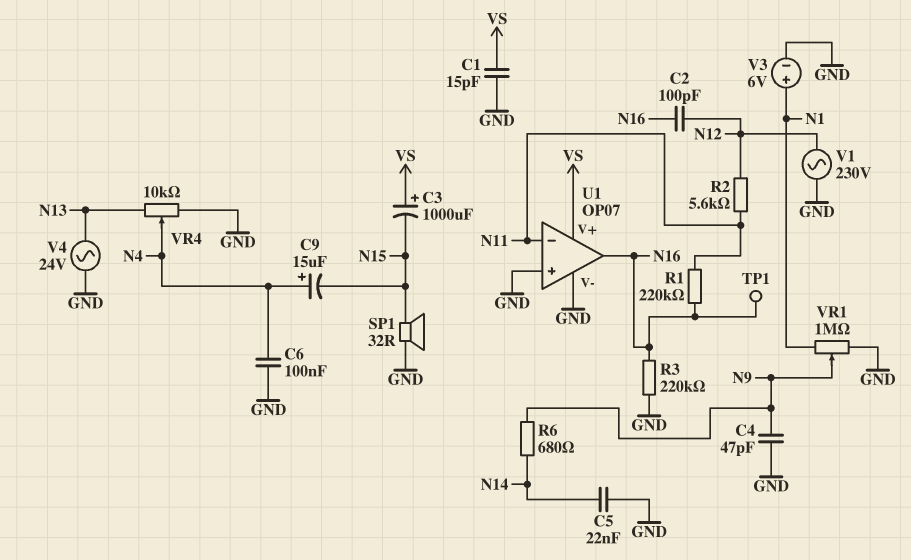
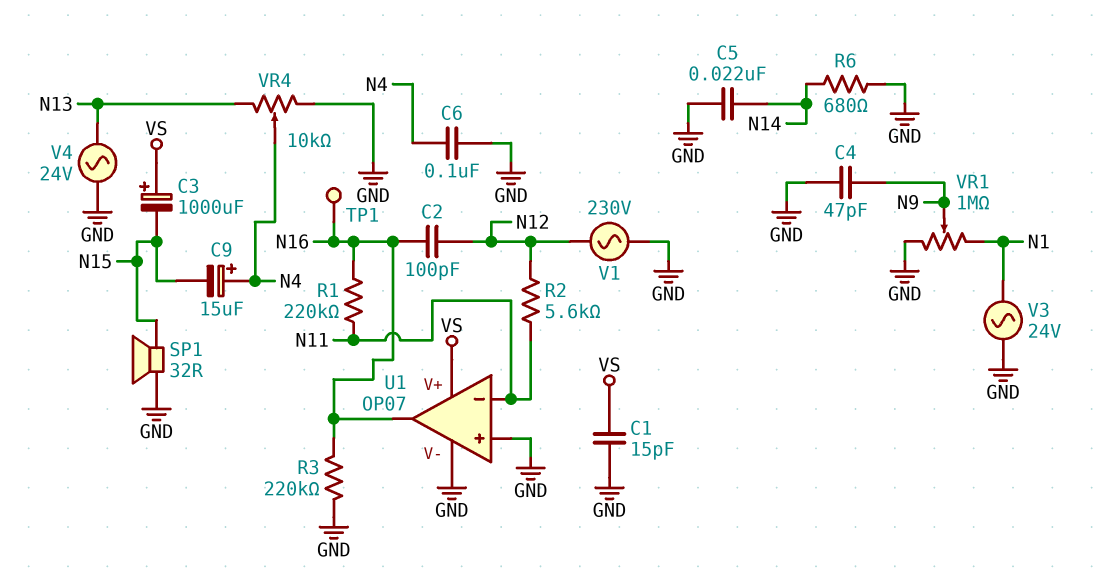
R6: 680 (N9, N14) -> 680 (GND, N14)
V3: 6V (plus N1, minus GND) -> AC 24V (GND, N1)

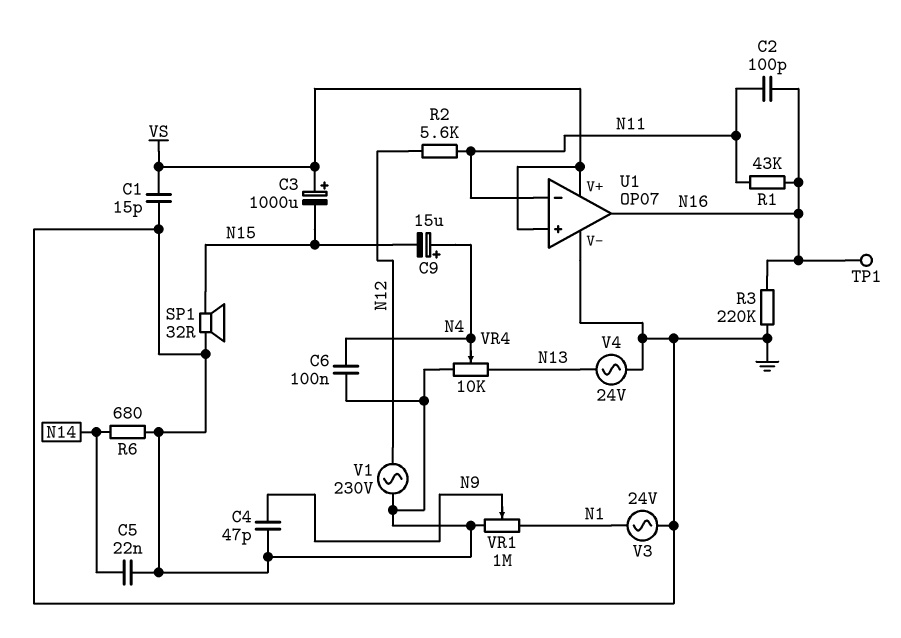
C2: 100pF (N12, N16) -> 100pF (N11, N16)
R1: 220k (N11, N16) -> 43k (N11, N16)
U1 pin in+: GND -> VS

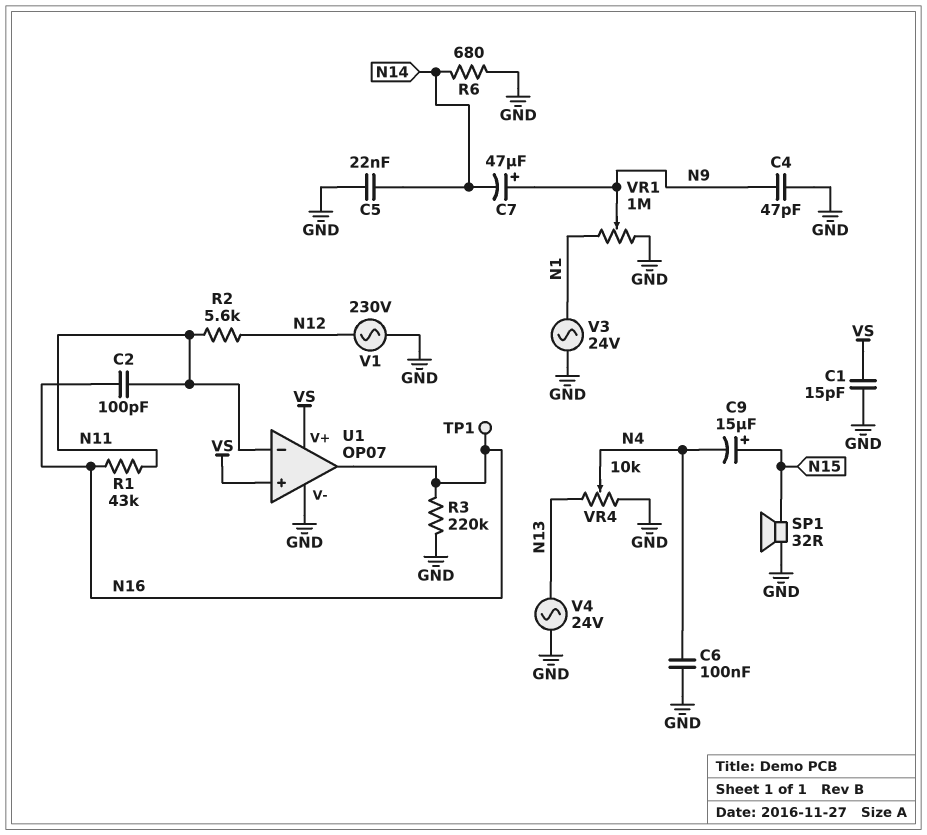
C3: 1000uF (plus VS, minus N15) -> none
C7: none -> 47uF (plus N9, minus N14)
C9: 15uF (plus N4, minus N15) -> 15uF (plus N15, minus N4)

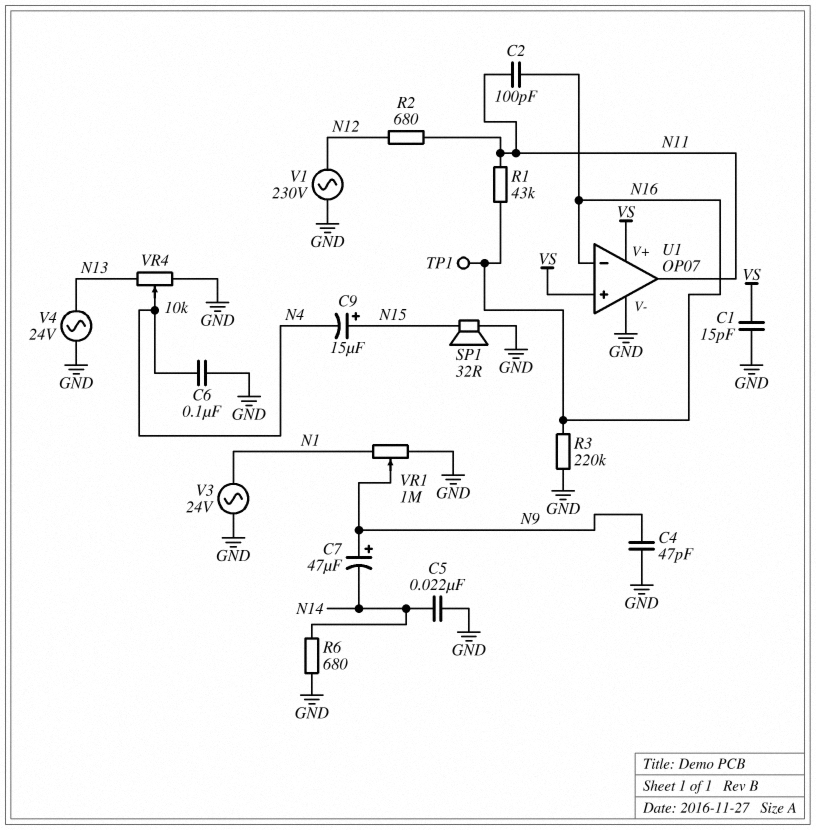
R2: 5.6k (N11, N12) -> 680 (N11, N12)
U1 pin in-: N11 -> N16
U1 pin out: N16 -> N11

